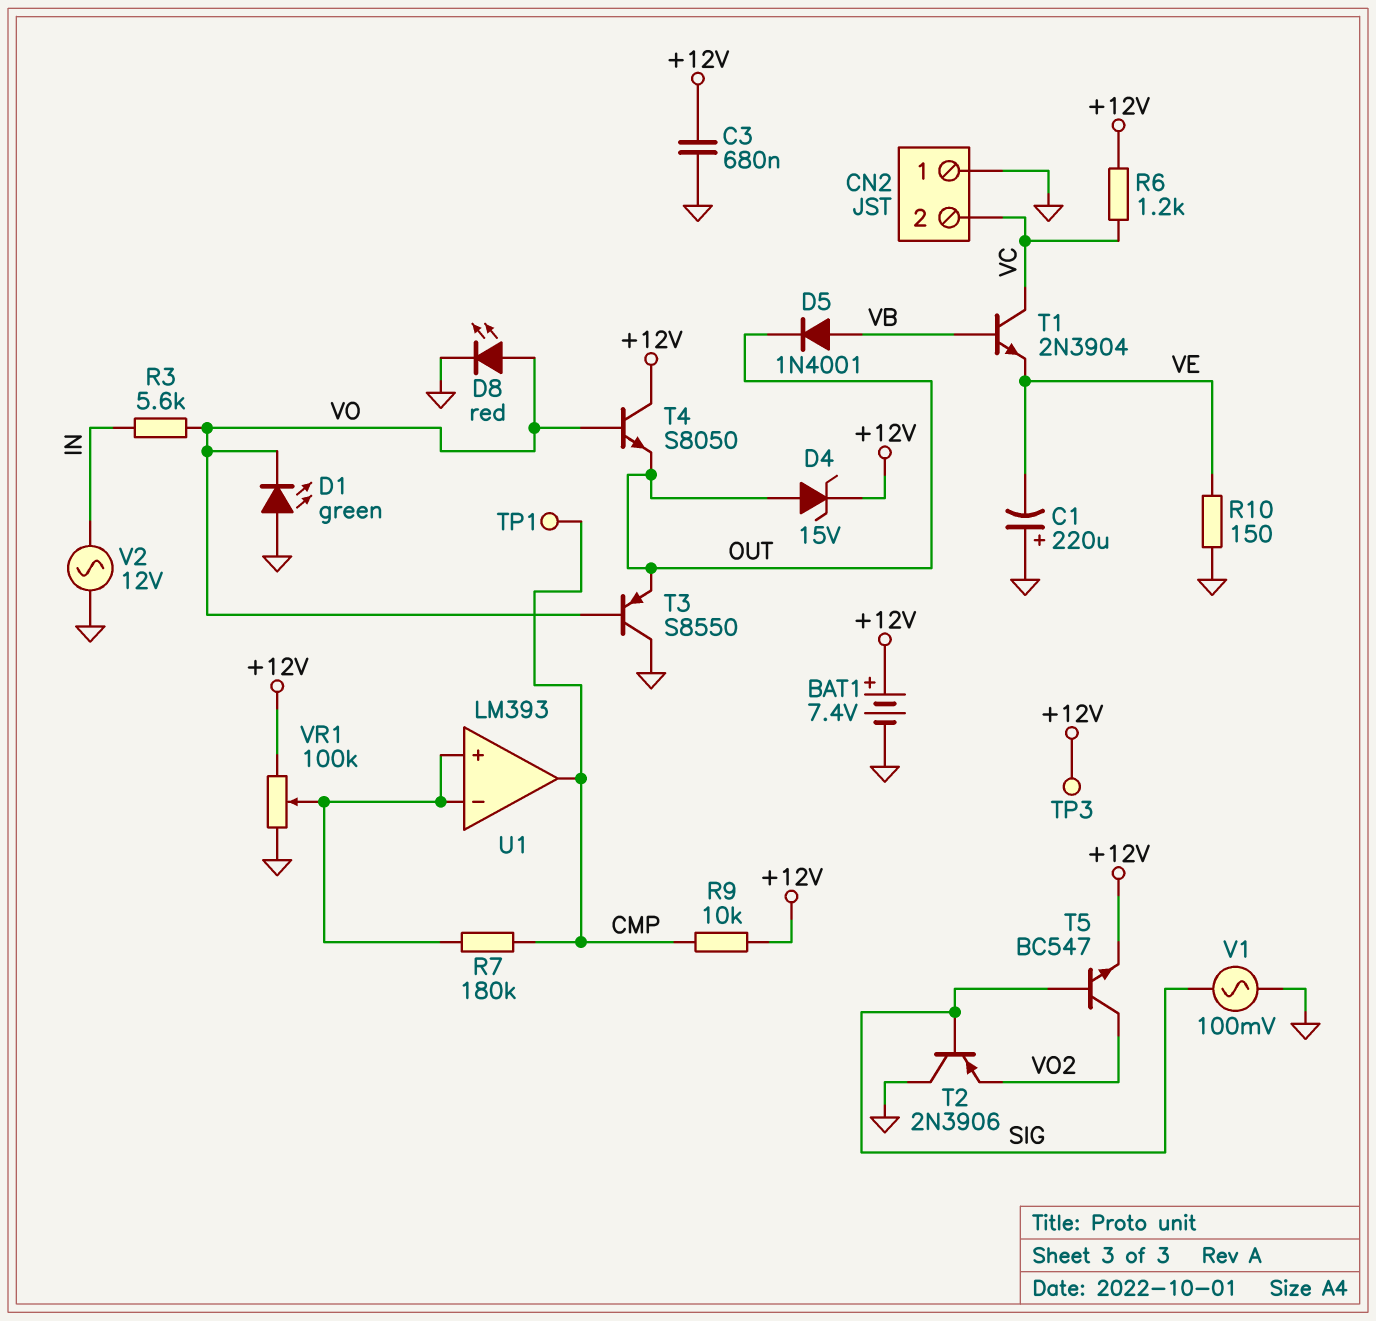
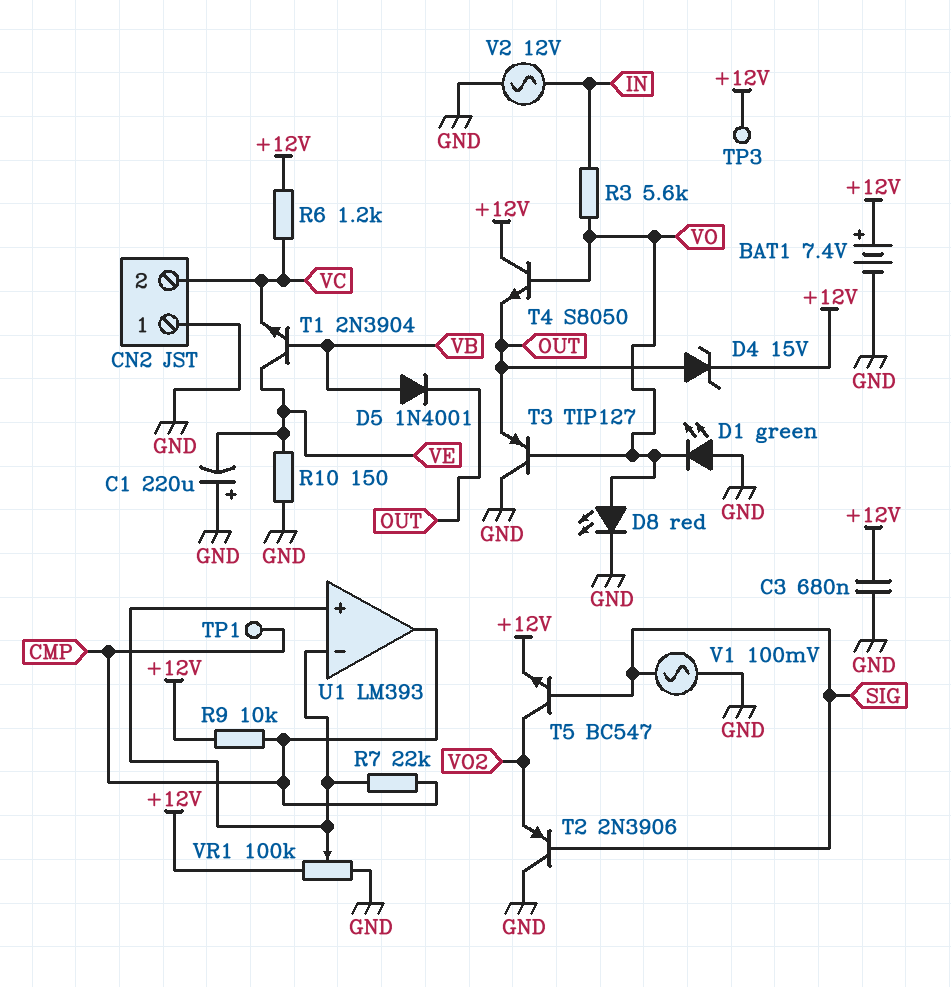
R7: 180k (CMP, U1/in+) -> 22k (CMP, U1/in+)
T1: NPN 2N3904 (B VB, C VC, E VE) -> NPN 2N3904 (B VB, C VE, E VC)
T3: PNP S8550 (B VO, C GND, E OUT) -> PNP TIP127 (B VO, C GND, E OUT)

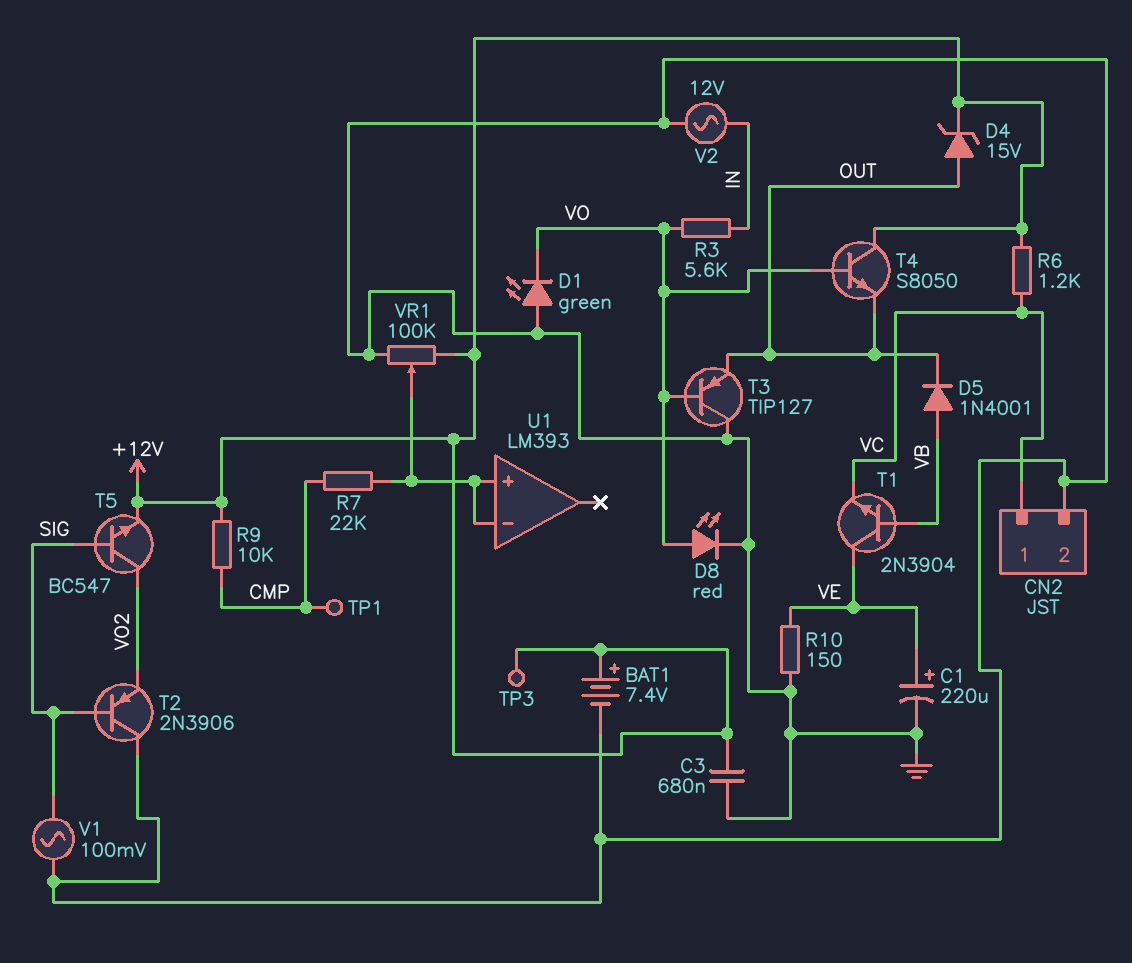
C1: 220uF (plus GND, minus VE) -> 220uF (plus VE, minus GND)
CN2 pin 1: GND -> VC
CN2 pin 2: VC -> GND
U1 pin out: CMP -> none

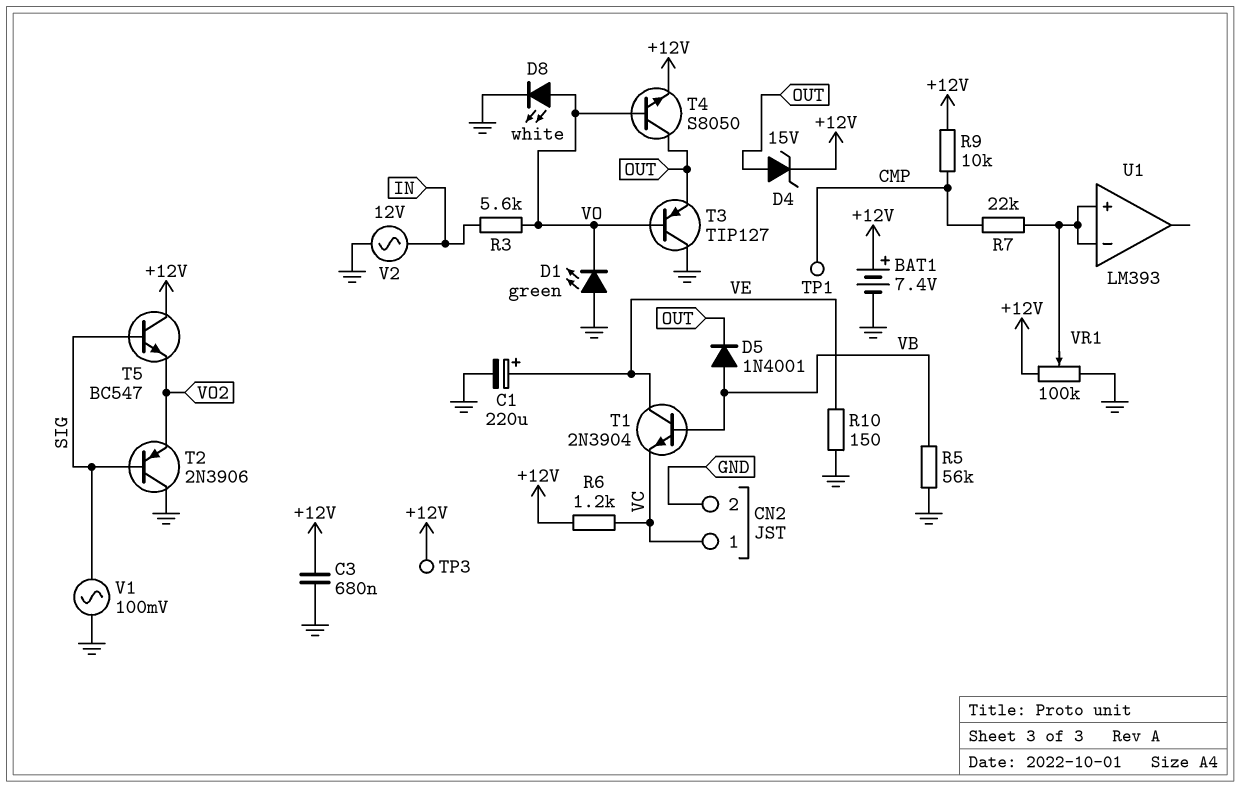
D8: LED red (A VO, K GND) -> LED white (A VO, K GND)
R5: none -> 56k (GND, VB)
T4: NPN S8050 (B VO, C +12V, E OUT) -> NPN S8050 (B VO, C OUT, E +12V)
T5: NPN BC547 (B SIG, C VO2, E +12V) -> NPN BC547 (B SIG, C +12V, E VO2)

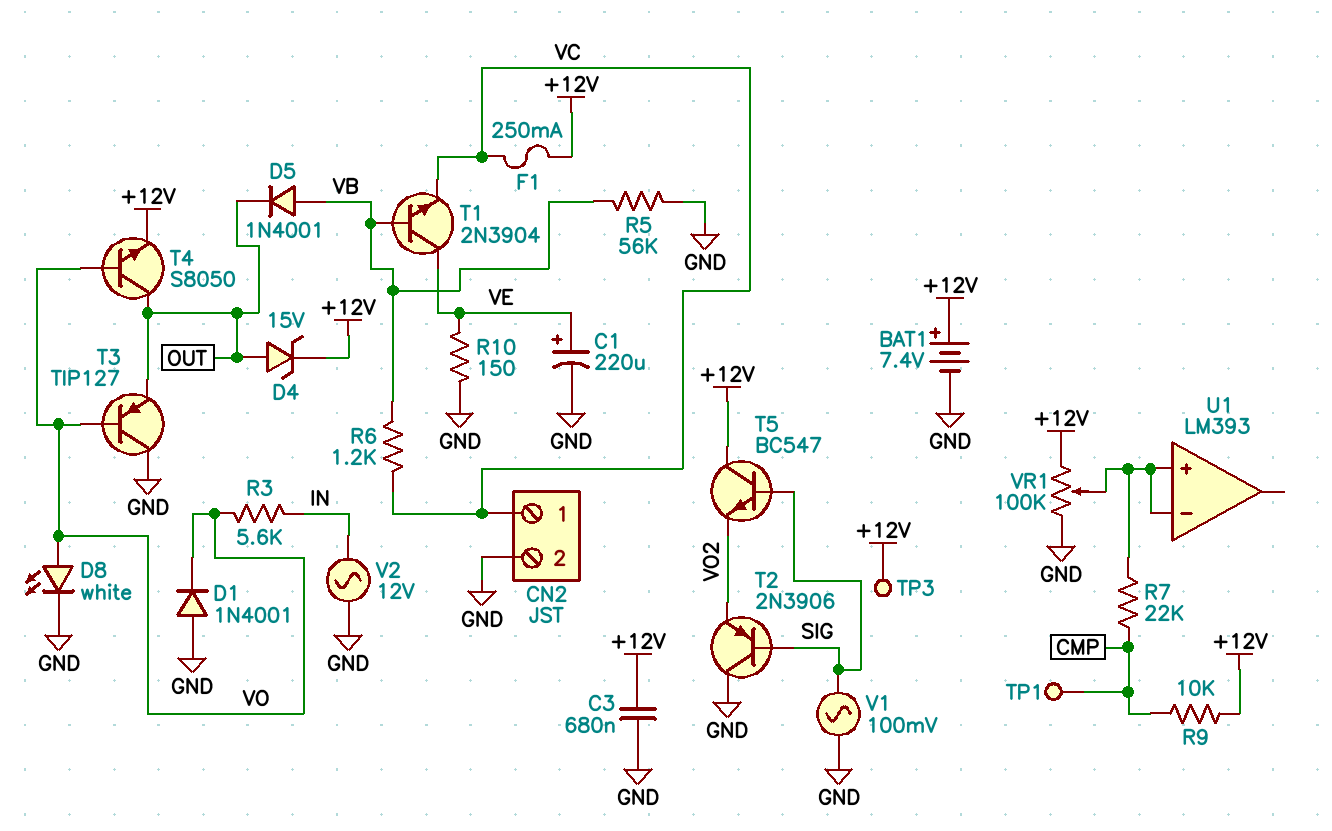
D1: LED green (A GND, K VO) -> diode 1N4001 (A GND, K VO)
F1: none -> 250mA (+12V, VC)
R6: 1.2k (+12V, VC) -> 1.2k (VB, VC)

